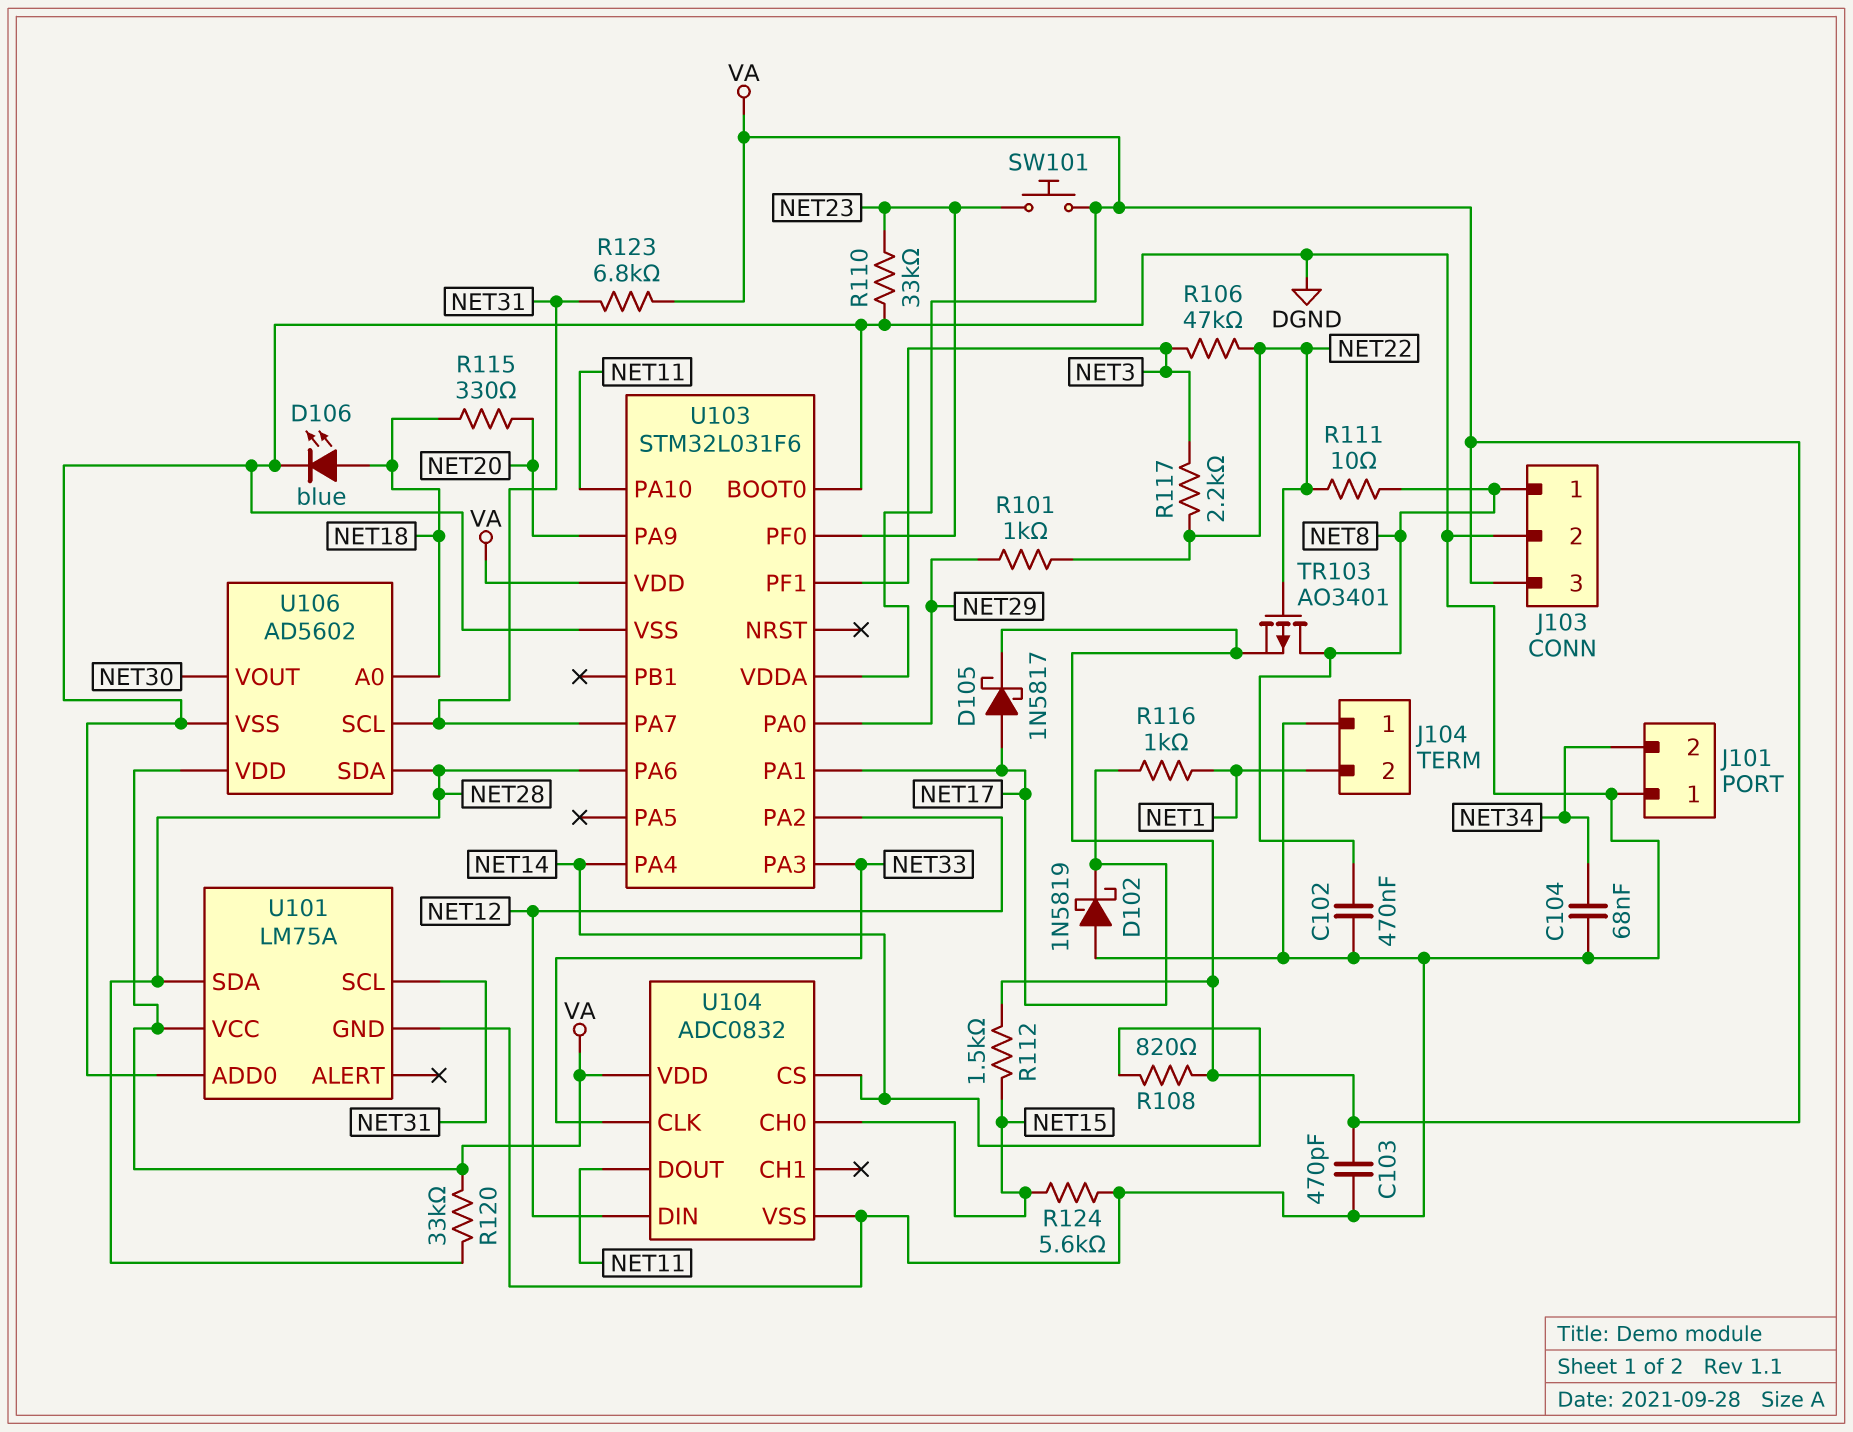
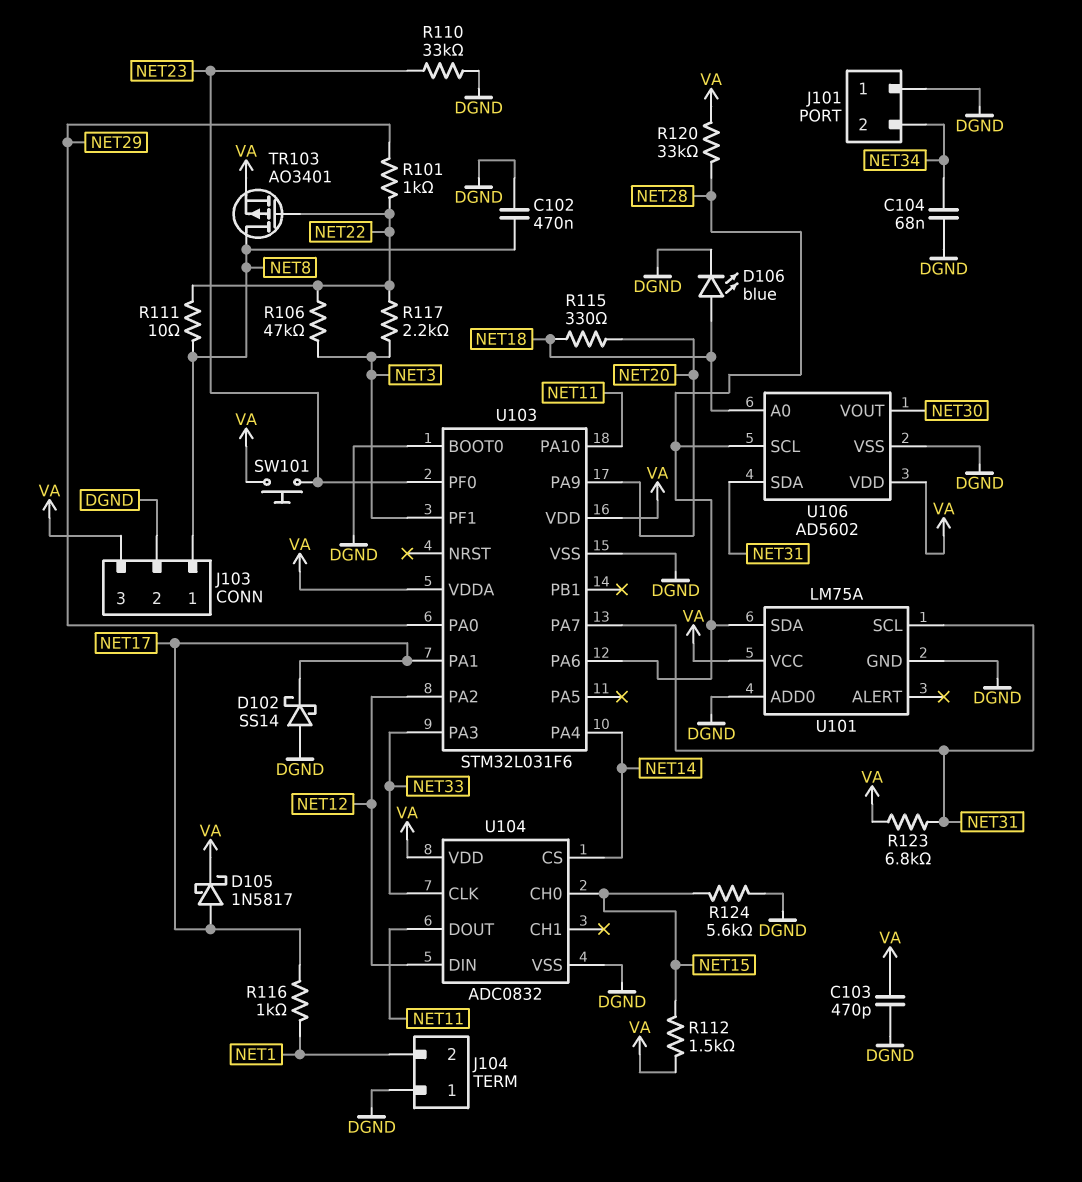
D102: schottky 1N5819 (A DGND, K NET17) -> schottky SS14 (A DGND, K NET17)
R108: 820 (NET14, VA) -> none
U106 pin SCL: NET31 -> NET28
U106 pin SDA: NET28 -> NET31

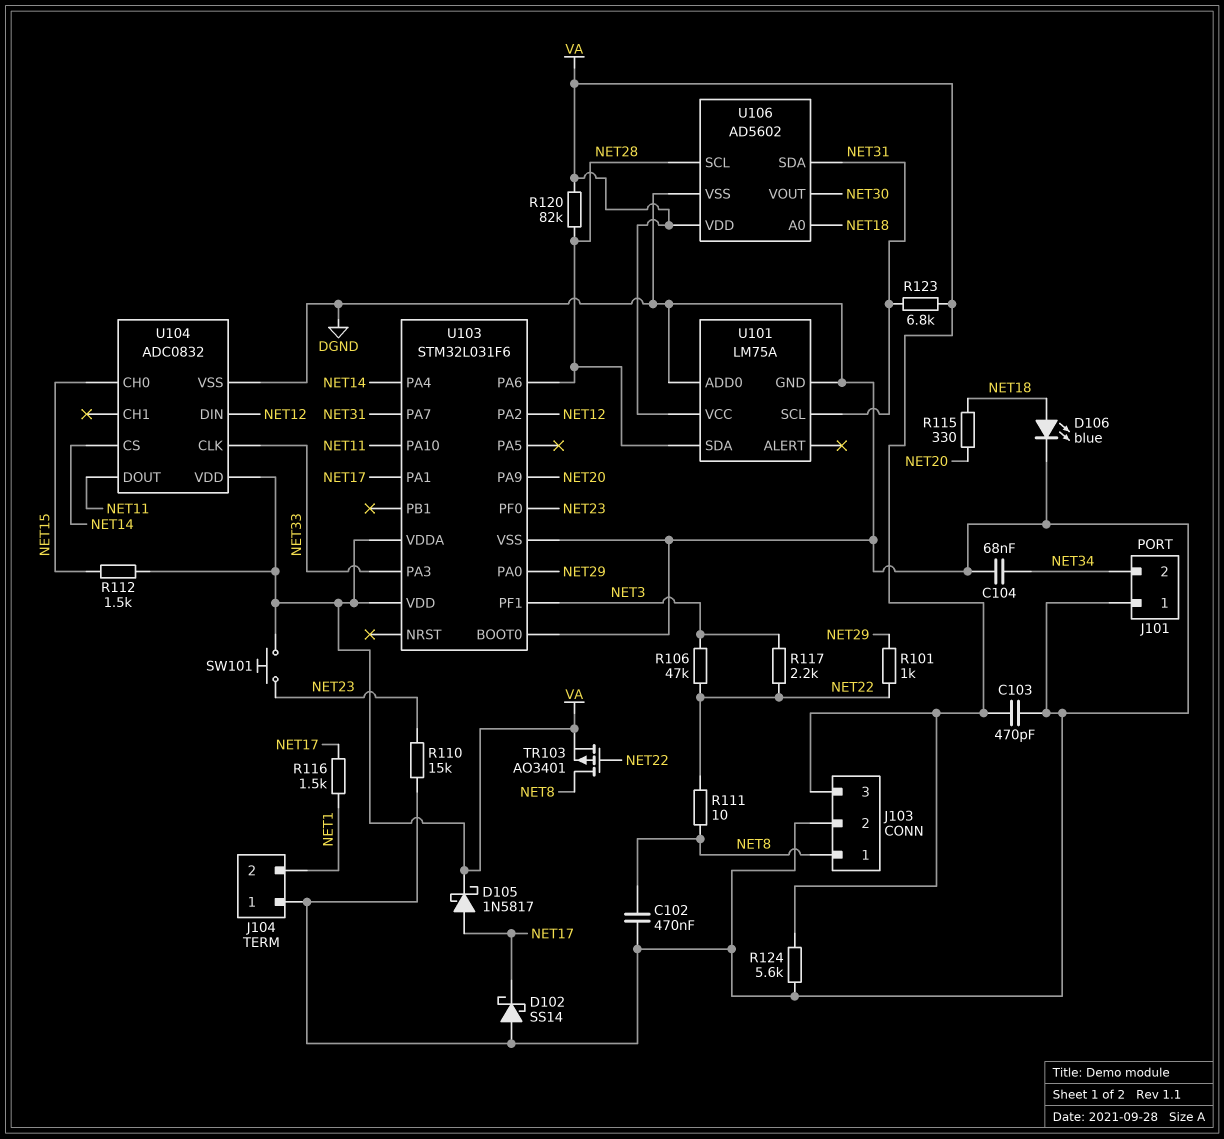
R110: 33k (DGND, NET23) -> 15k (DGND, NET23)
R116: 1k (NET1, NET17) -> 1.5k (NET1, NET17)
R120: 33k (NET28, VA) -> 82k (NET28, VA)
R124: 5.6k (DGND, NET15) -> 5.6k (DGND, VA)

